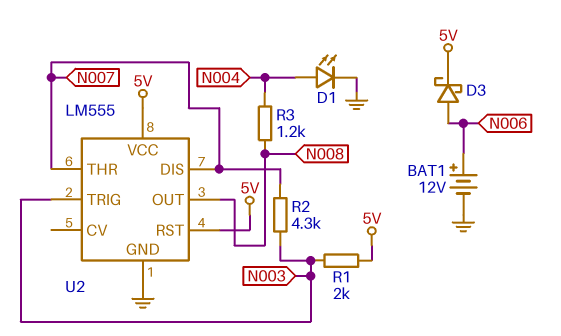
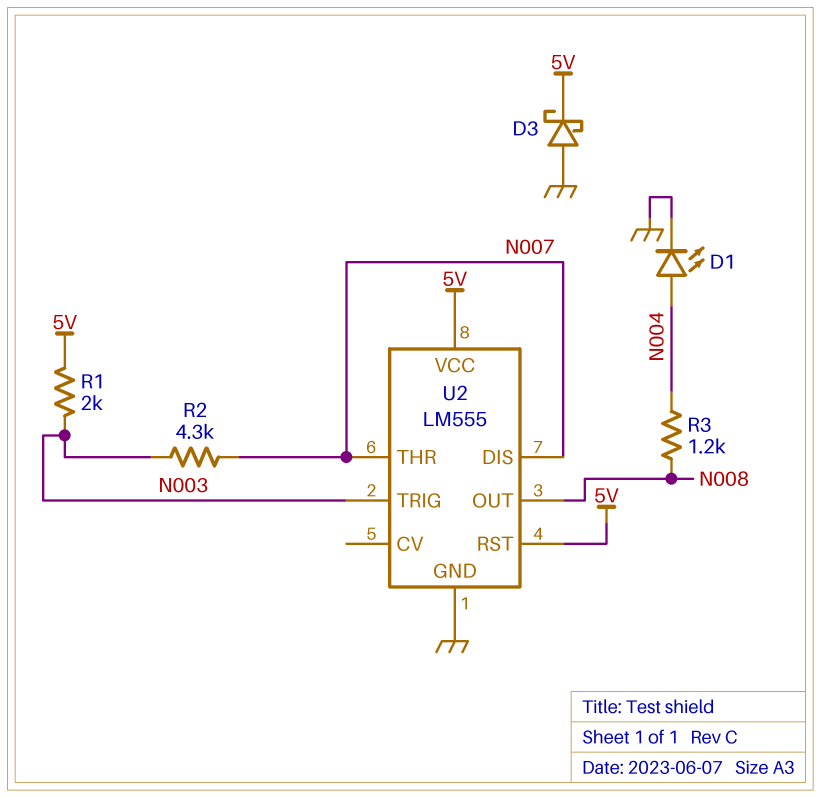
BAT1: 12V (plus N006, minus GND) -> none
D3: schottky (A N006, K 5V) -> schottky (A GND, K 5V)

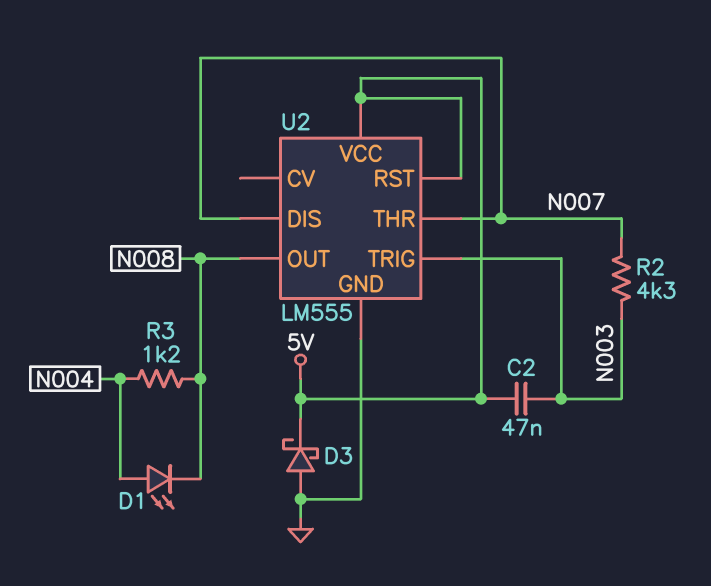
C2: none -> 47nF (5V, N003)
D1: LED (A N004, K GND) -> LED (A N004, K N008)
R1: 2k (5V, N003) -> none

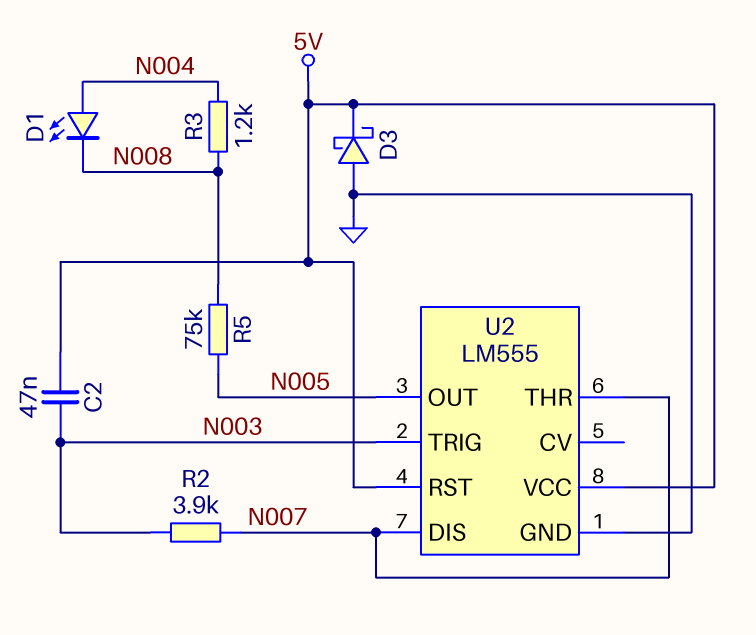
R2: 4.3k (N003, N007) -> 3.9k (N003, N007)
R5: none -> 75k (N005, N008)
U2 pin OUT: N008 -> N005

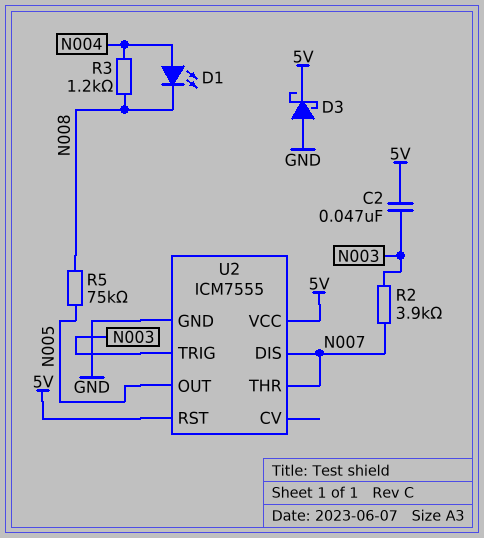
U2: LM555 -> ICM7555

